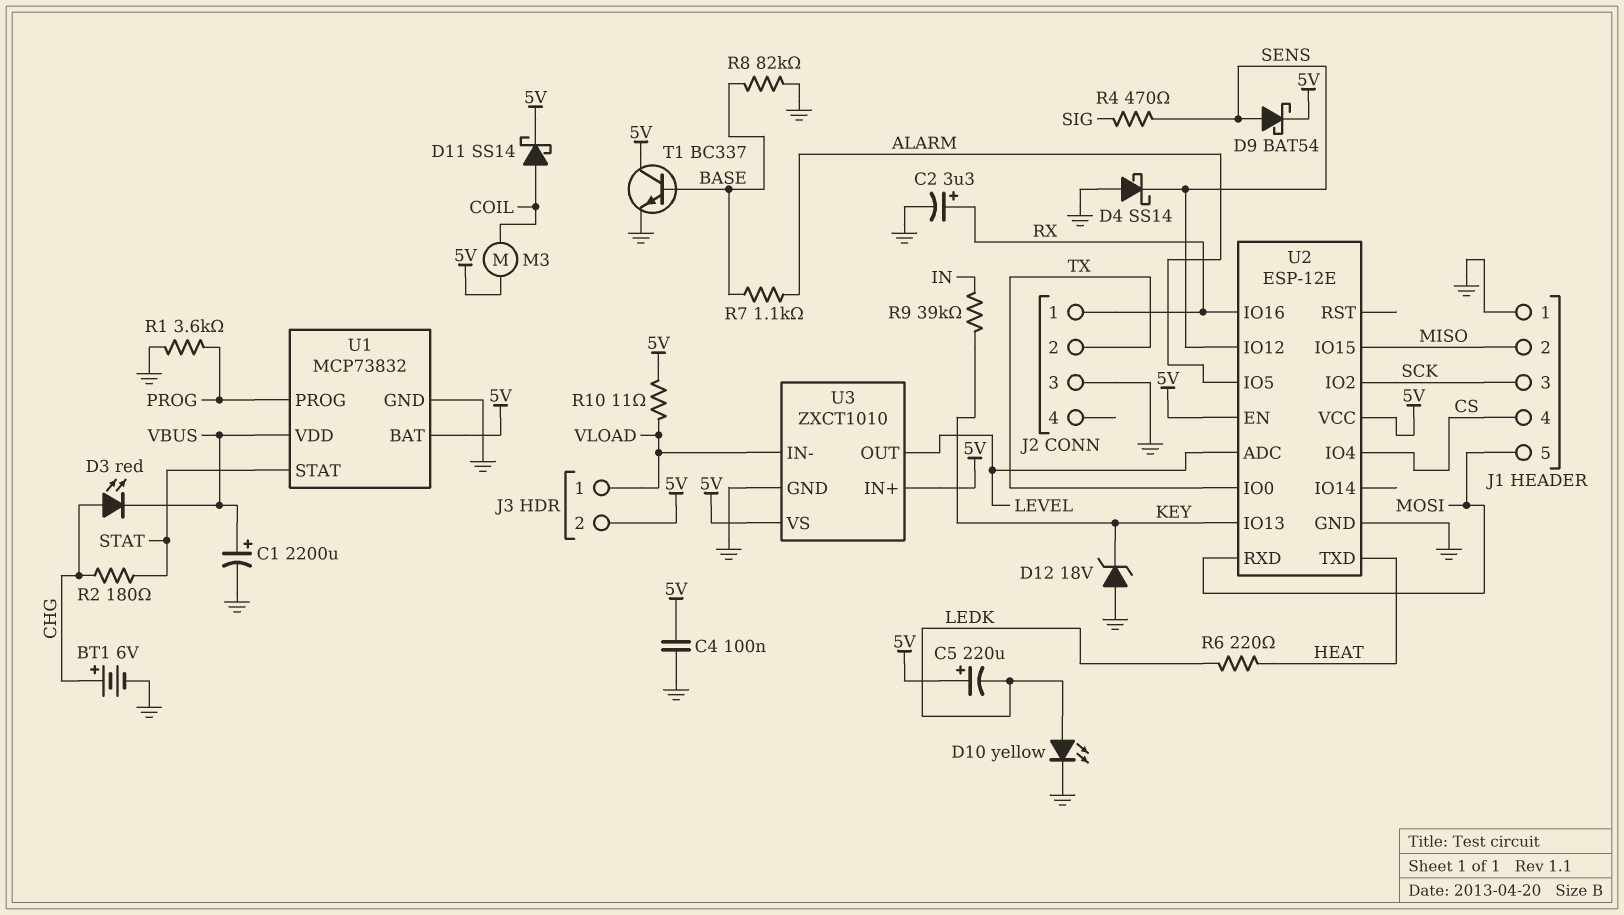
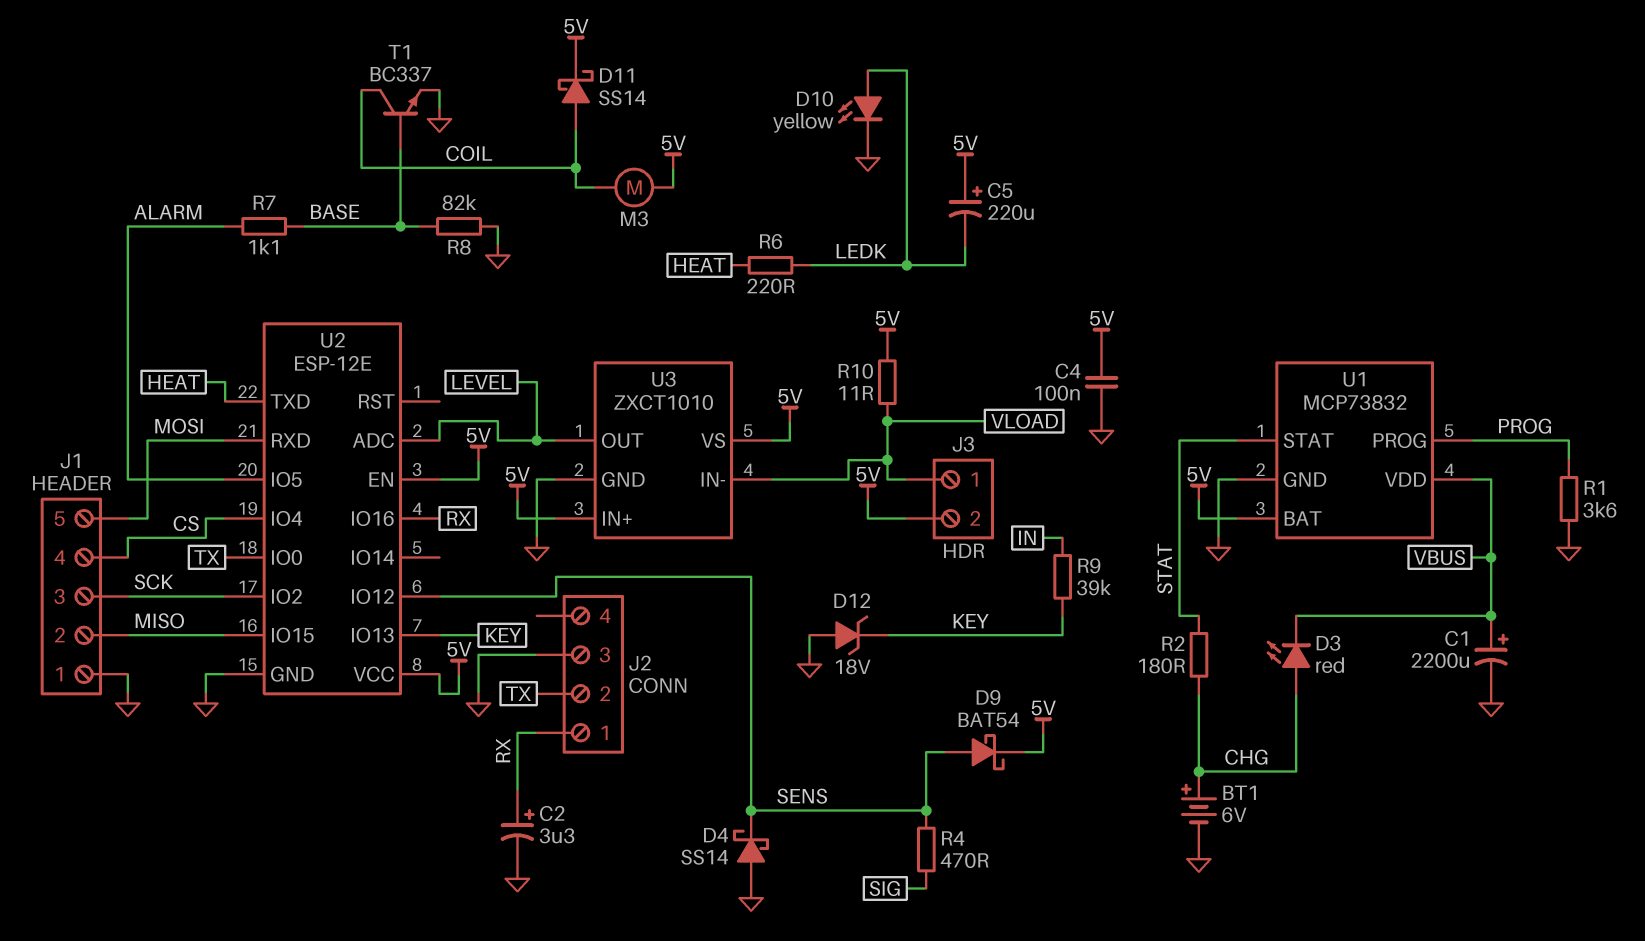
T1: NPN BC337 (B BASE, C 5V, E GND) -> NPN BC337 (B BASE, C COIL, E GND)

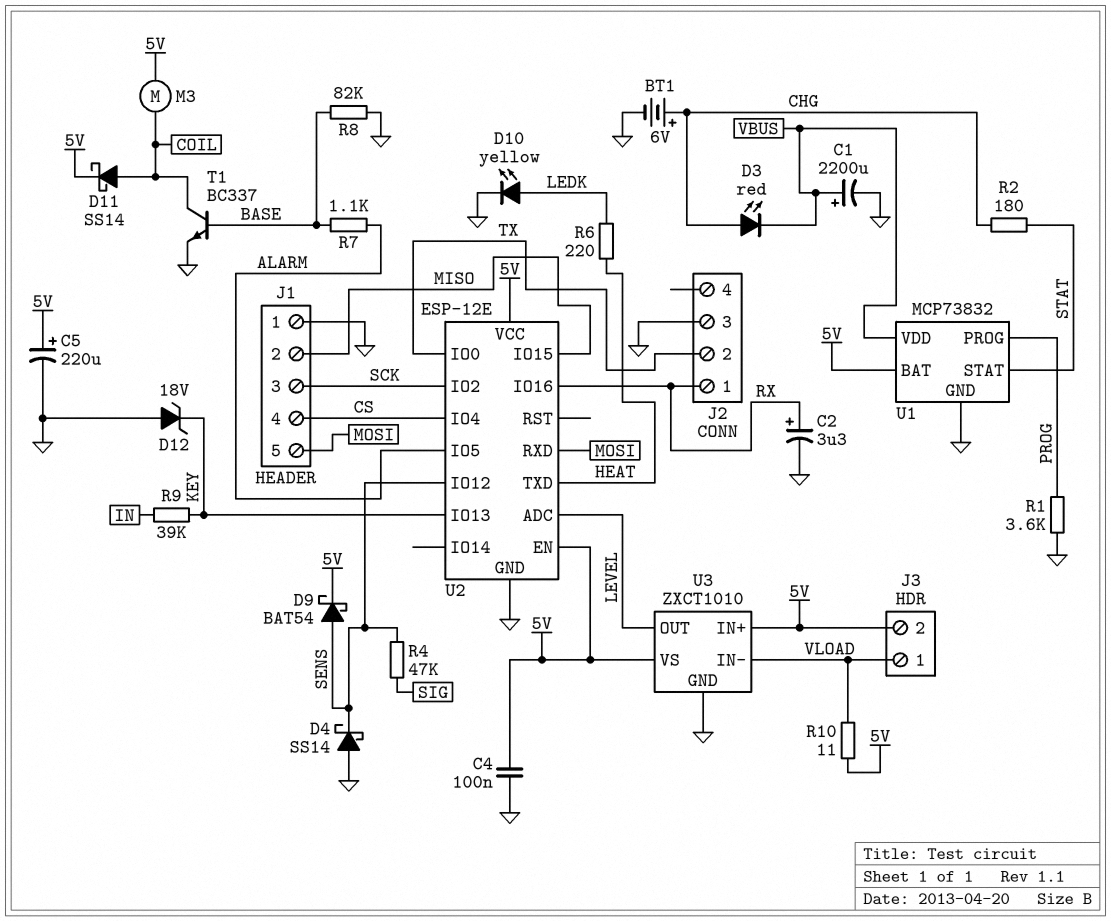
C5: 220uF (plus 5V, minus LEDK) -> 220uF (plus 5V, minus GND)
R4: 470 (SENS, SIG) -> 47k (SENS, SIG)

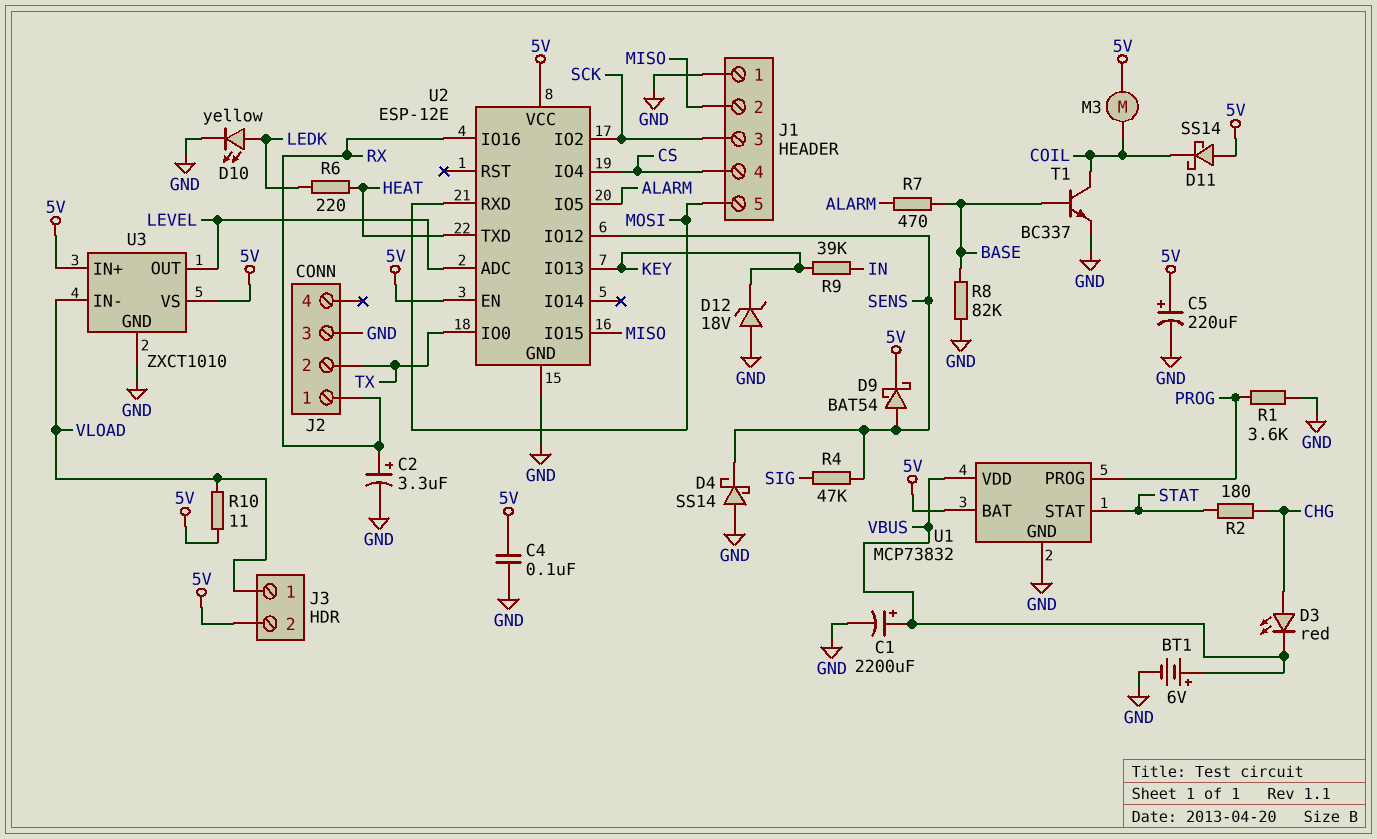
BT1: 6V (plus CHG, minus GND) -> 6V (plus VBUS, minus GND)
D11: schottky SS14 (A COIL, K 5V) -> schottky SS14 (A 5V, K COIL)
R7: 1.1k (ALARM, BASE) -> 470 (ALARM, BASE)

